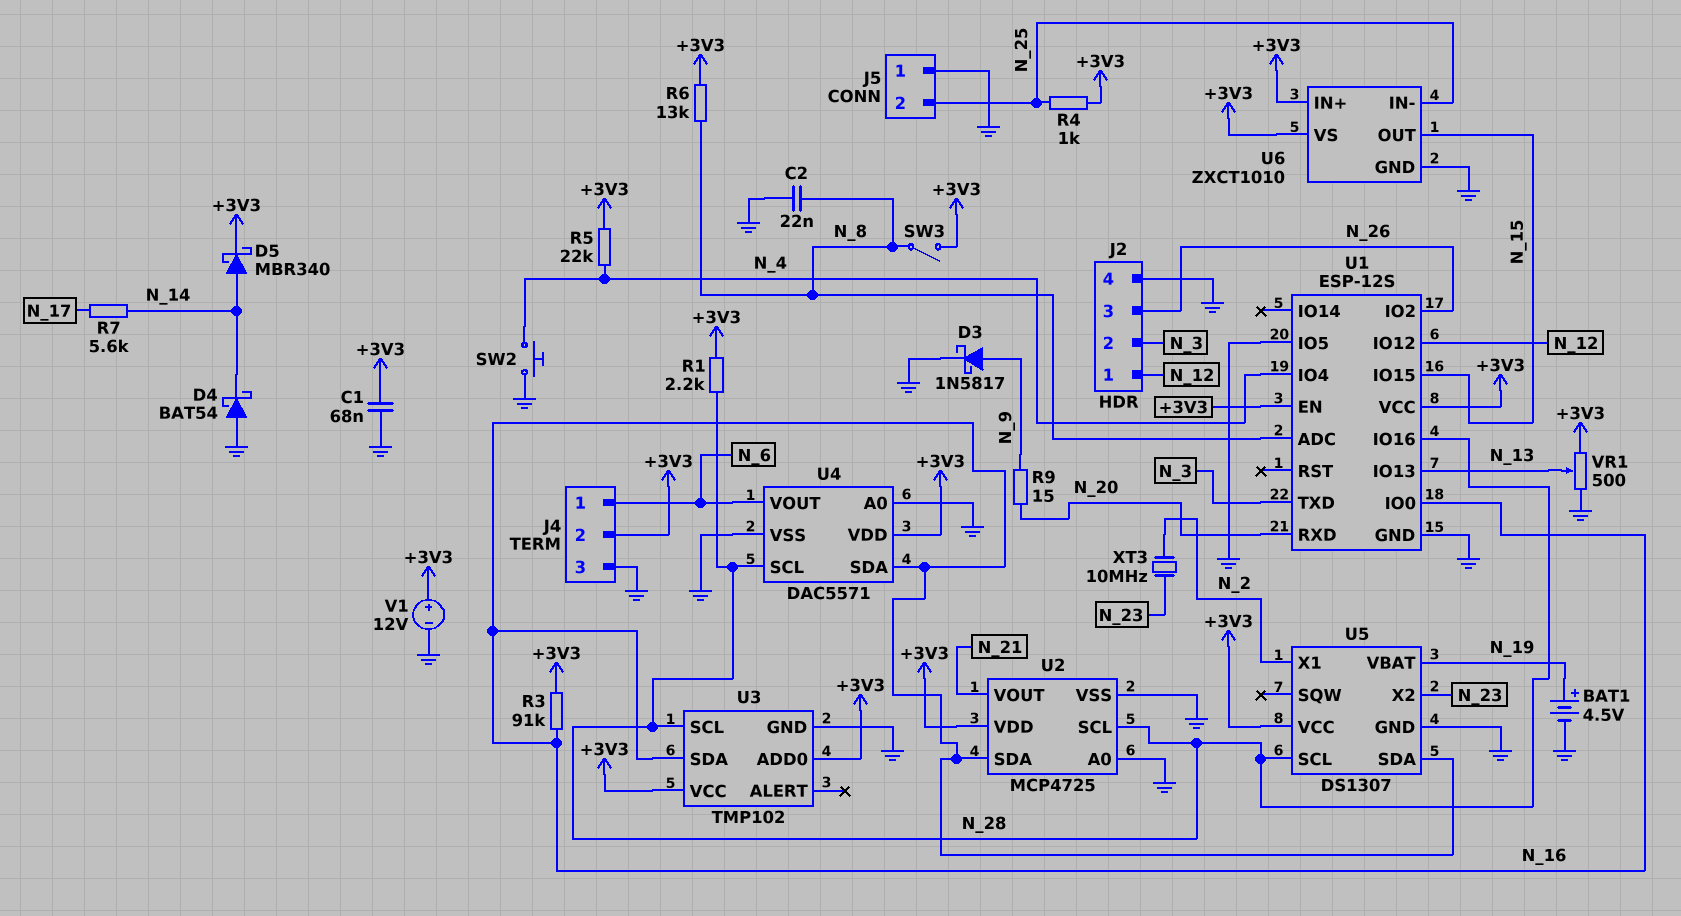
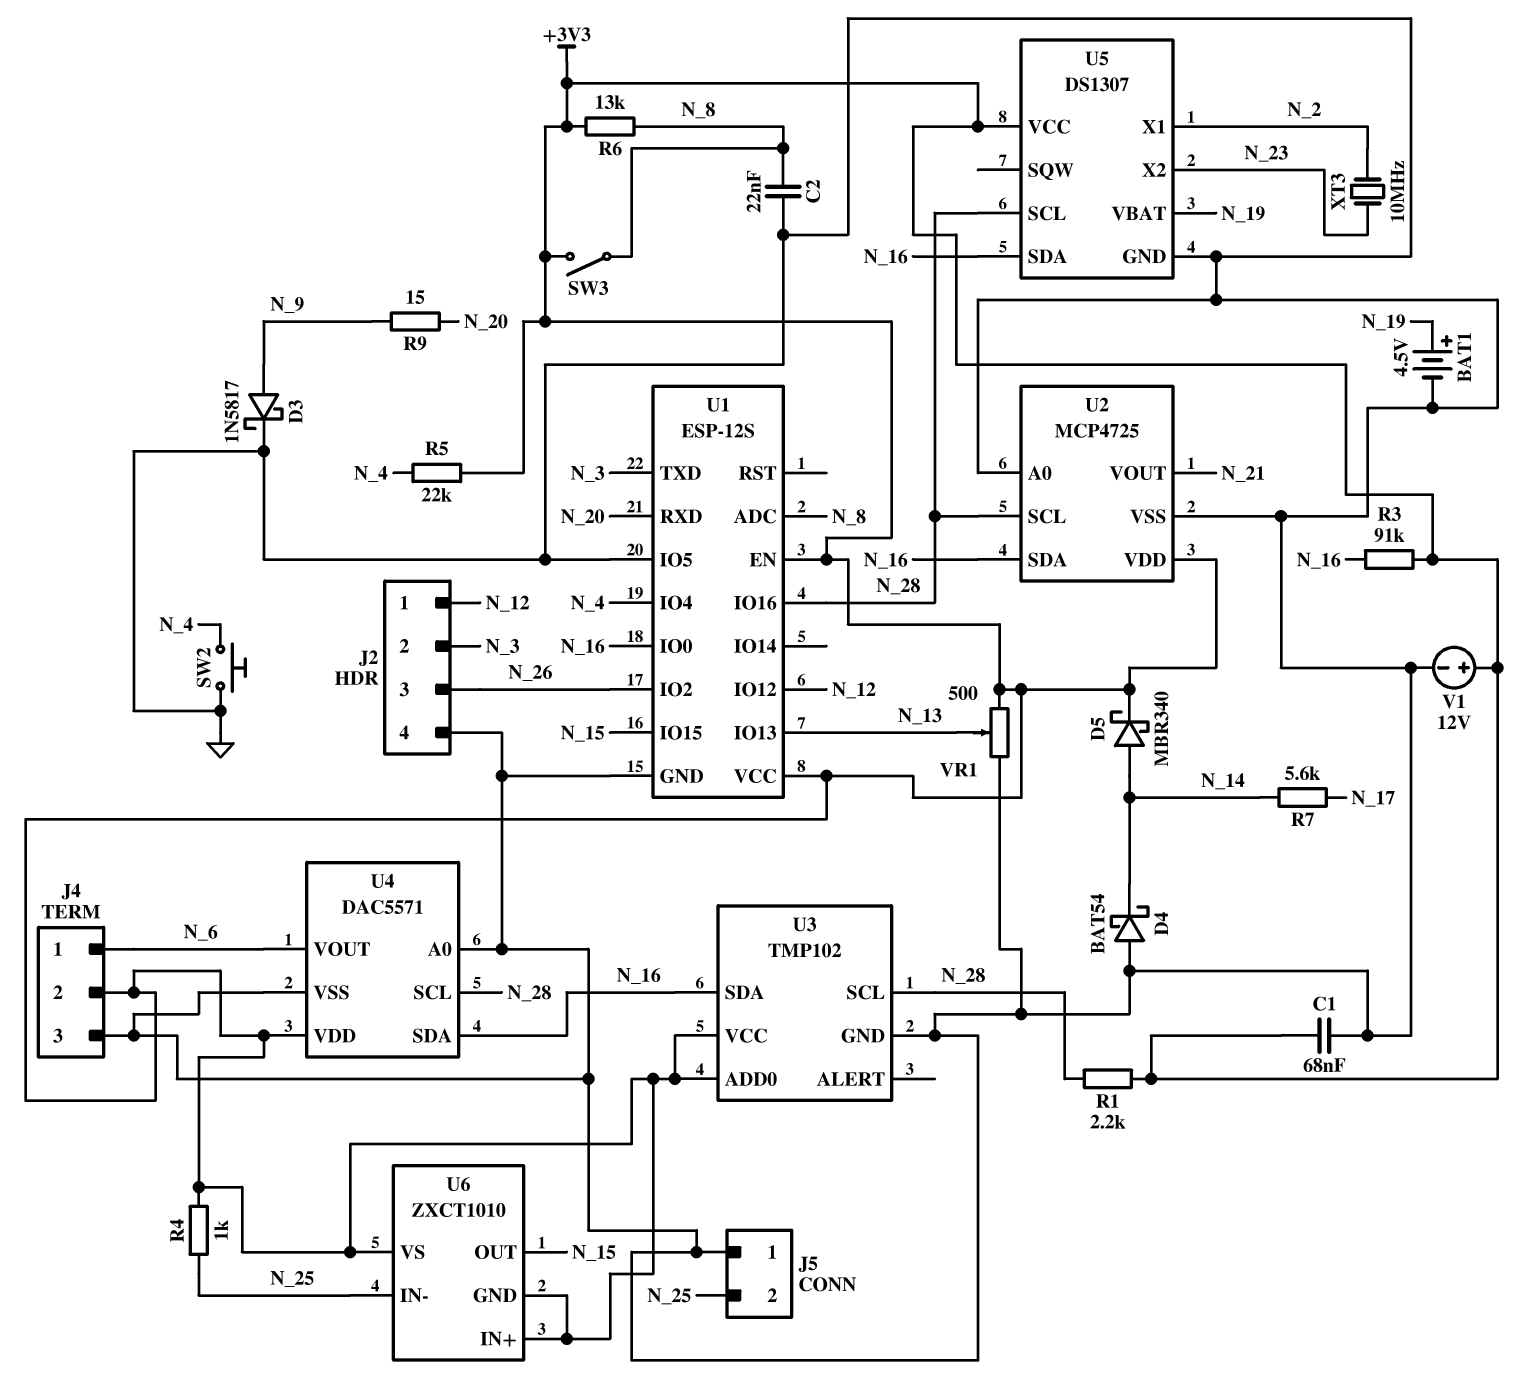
U6 pin GND: GND -> +3V3

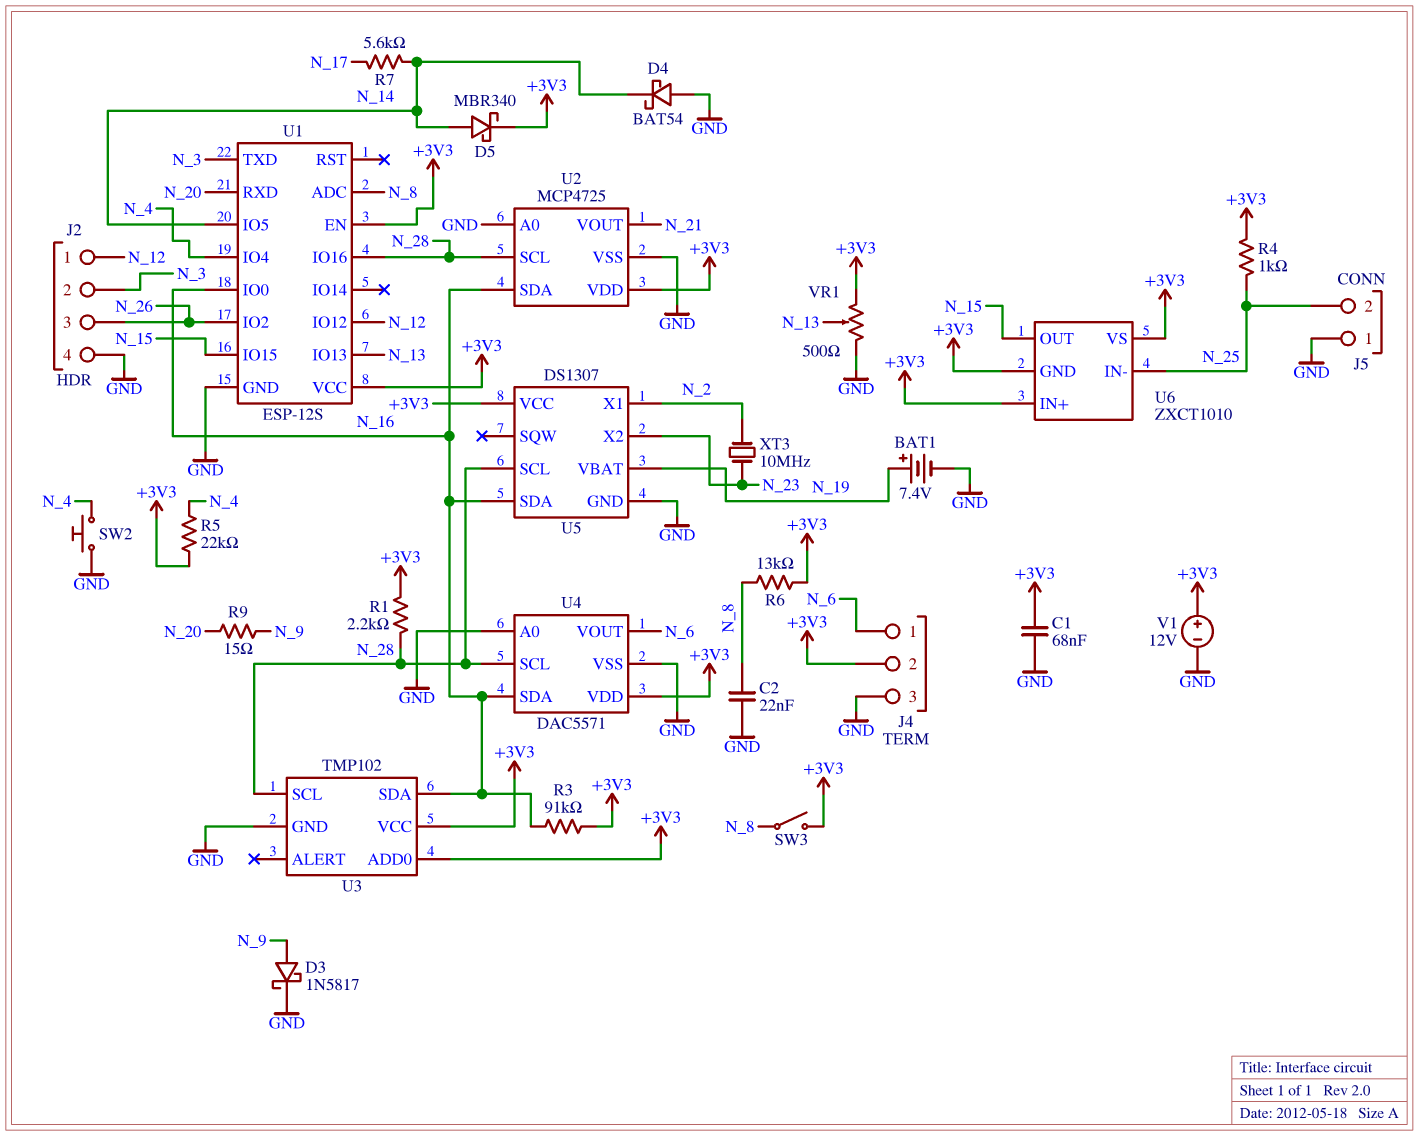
BAT1: 4.5V (plus N_19, minus GND) -> 7.4V (plus N_19, minus GND)
U1 pin IO5: GND -> N_14

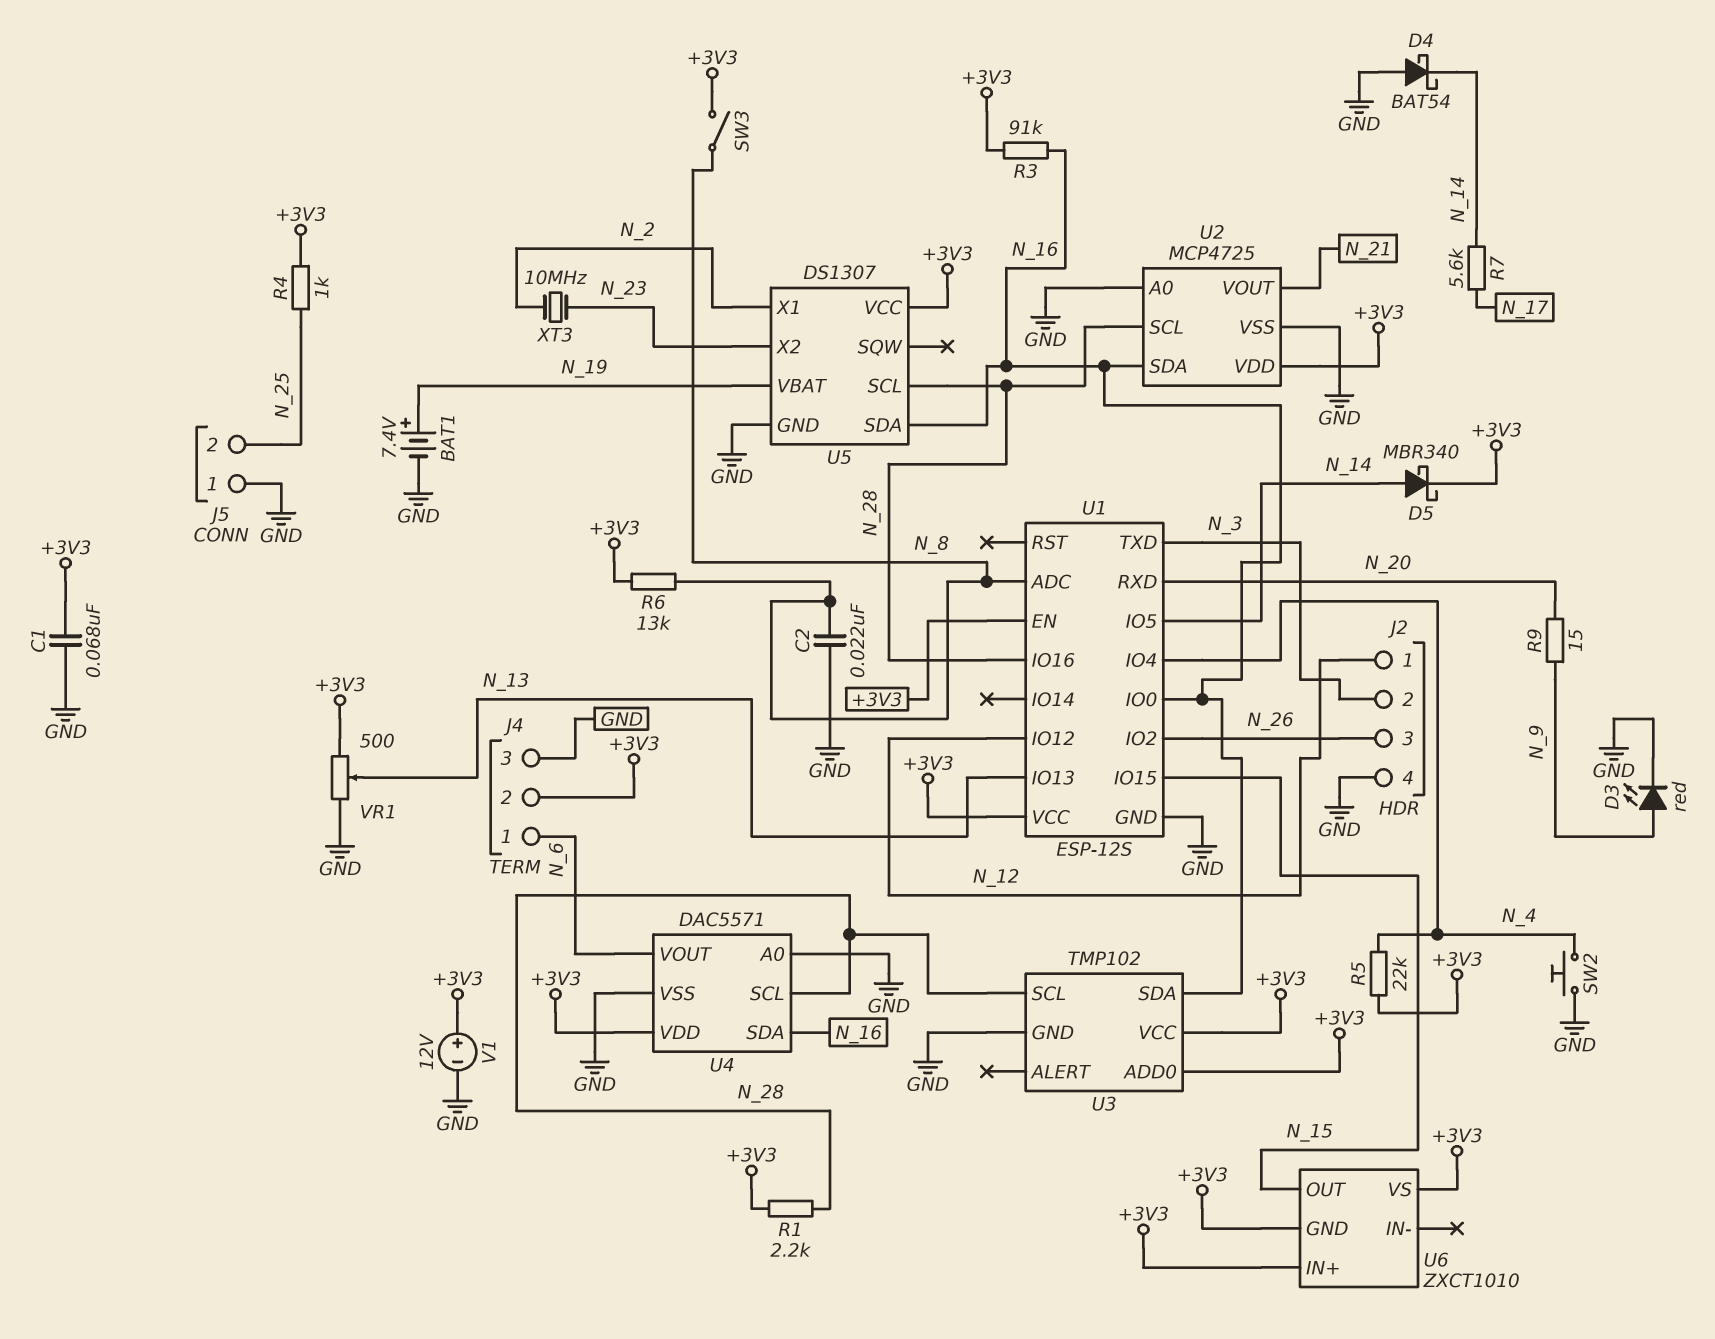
D3: schottky 1N5817 (A N_9, K GND) -> LED red (A N_9, K GND)
U6 pin IN-: N_25 -> none

